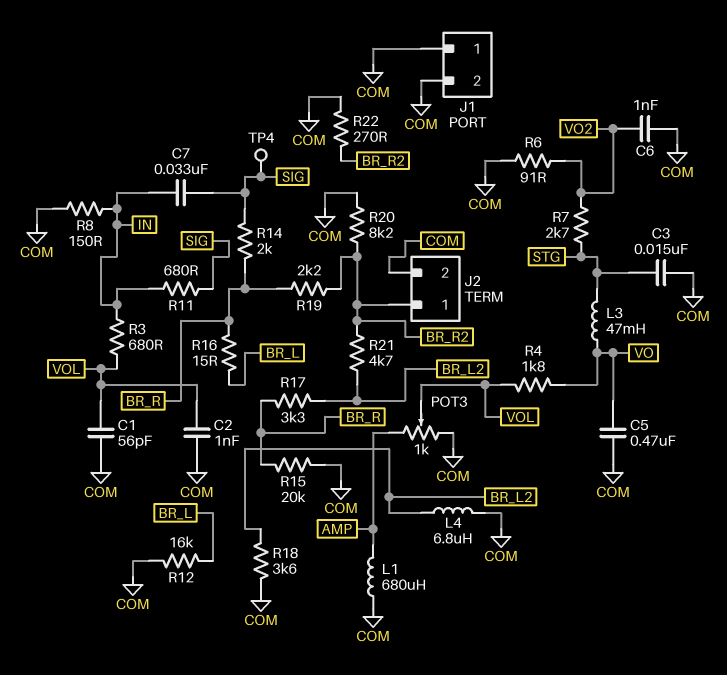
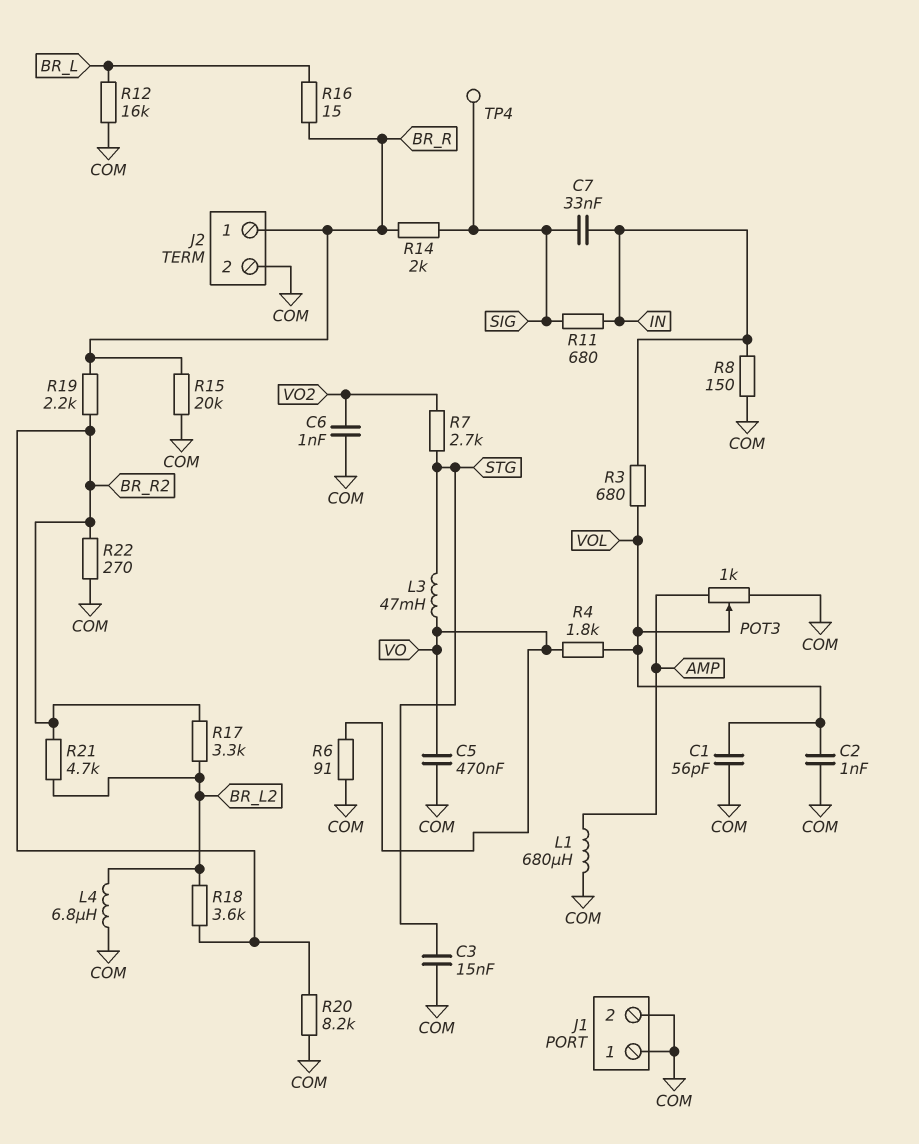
J2 pin 1: BR_R2 -> BR_R
R6: 91 (COM, VO2) -> 91 (COM, VO)
R17: 3.3k (BR_L2, BR_R) -> 3.3k (BR_L2, BR_R2)
R18: 3.6k (BR_L2, COM) -> 3.6k (BR_L2, BR_R2)

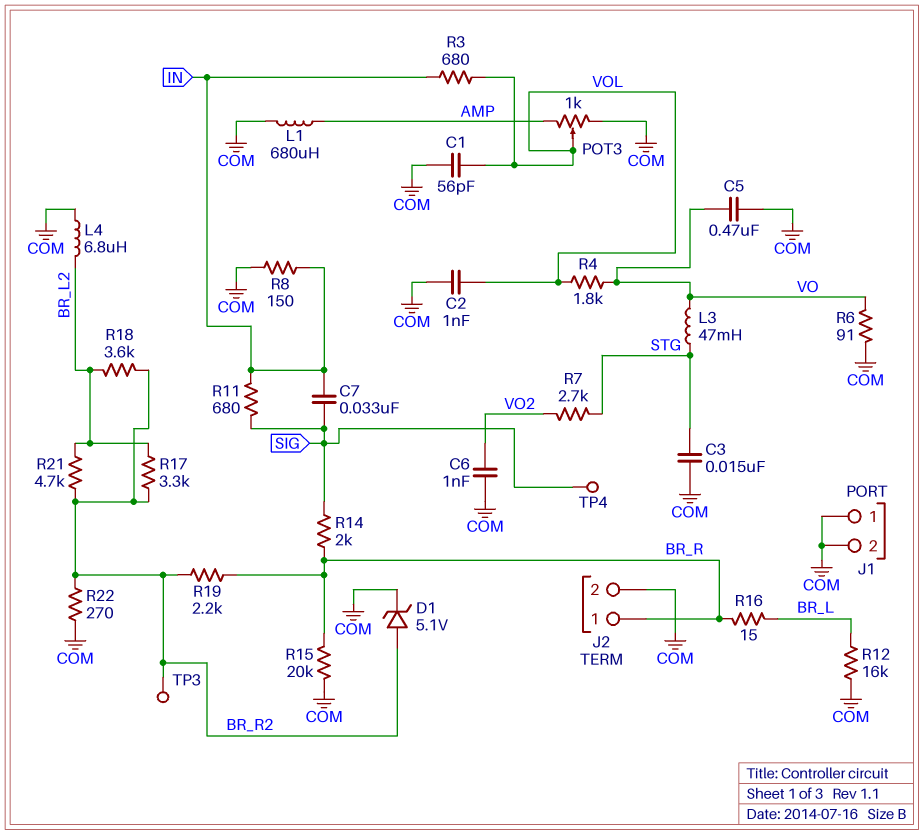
D1: none -> zener 5.1V (A BR_R2, K COM)
R20: 8.2k (BR_R2, COM) -> none
TP3: none -> test point (BR_R2)

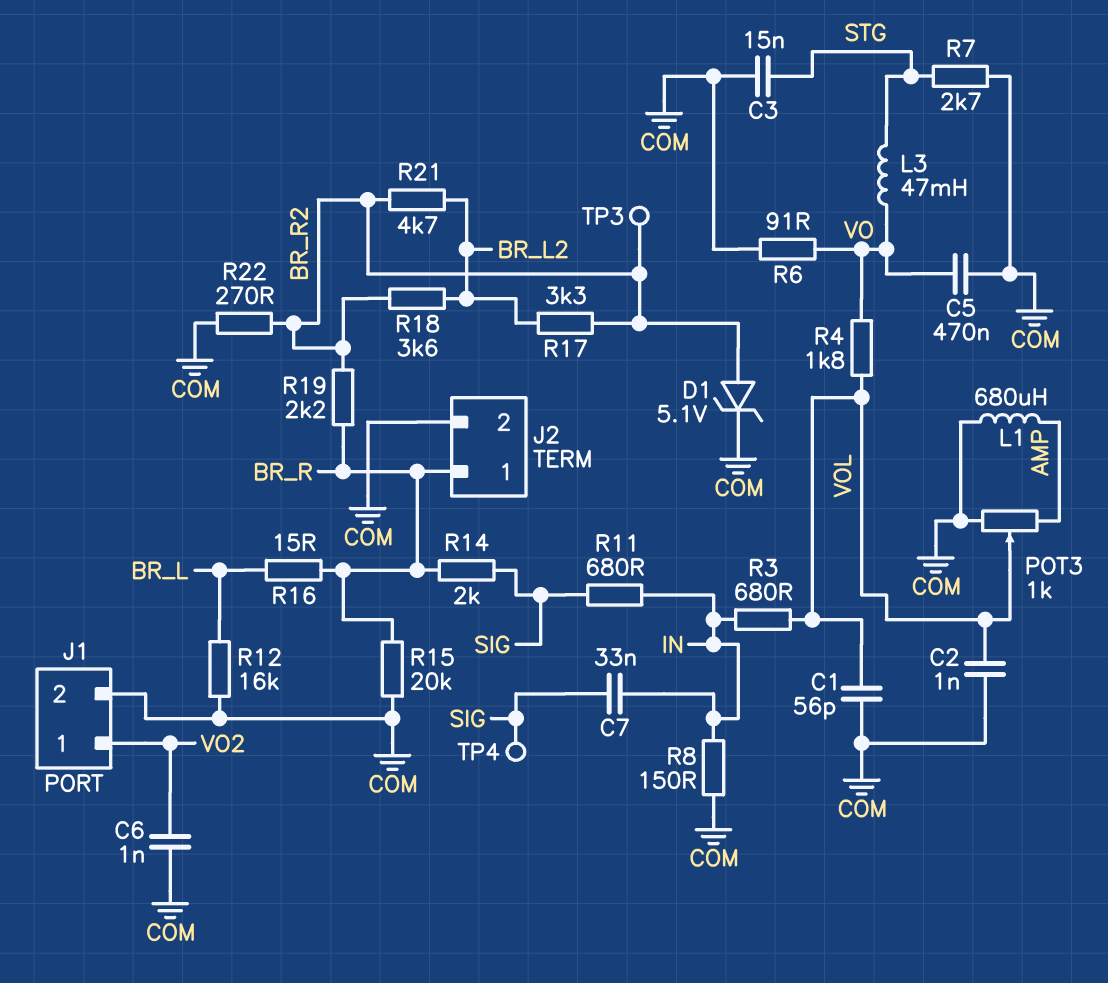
J1 pin 1: COM -> VO2
L4: 6.8uH (BR_L2, COM) -> none
R7: 2.7k (STG, VO2) -> 2.7k (COM, STG)

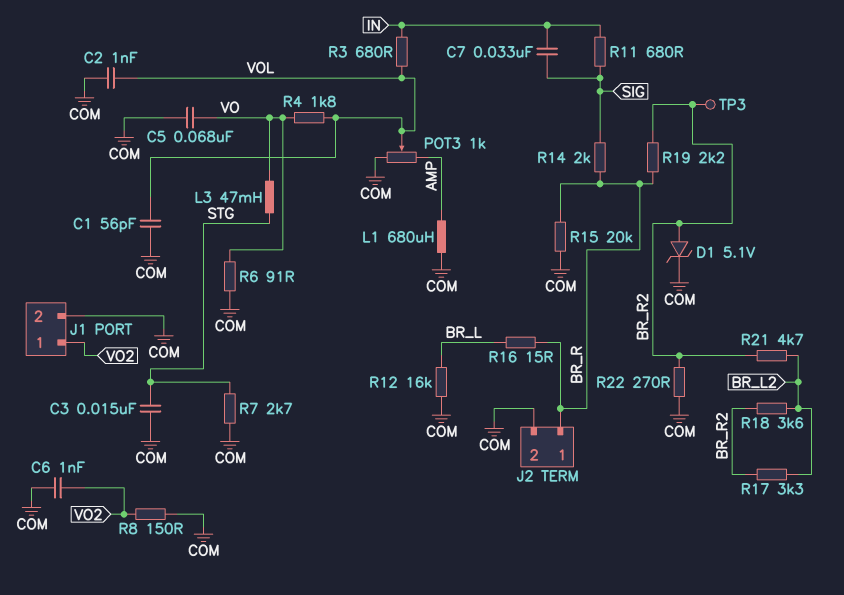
C5: 470nF (COM, VO) -> 68nF (COM, VO)
R8: 150 (COM, IN) -> 150 (COM, VO2)
TP4: test point (SIG) -> none

